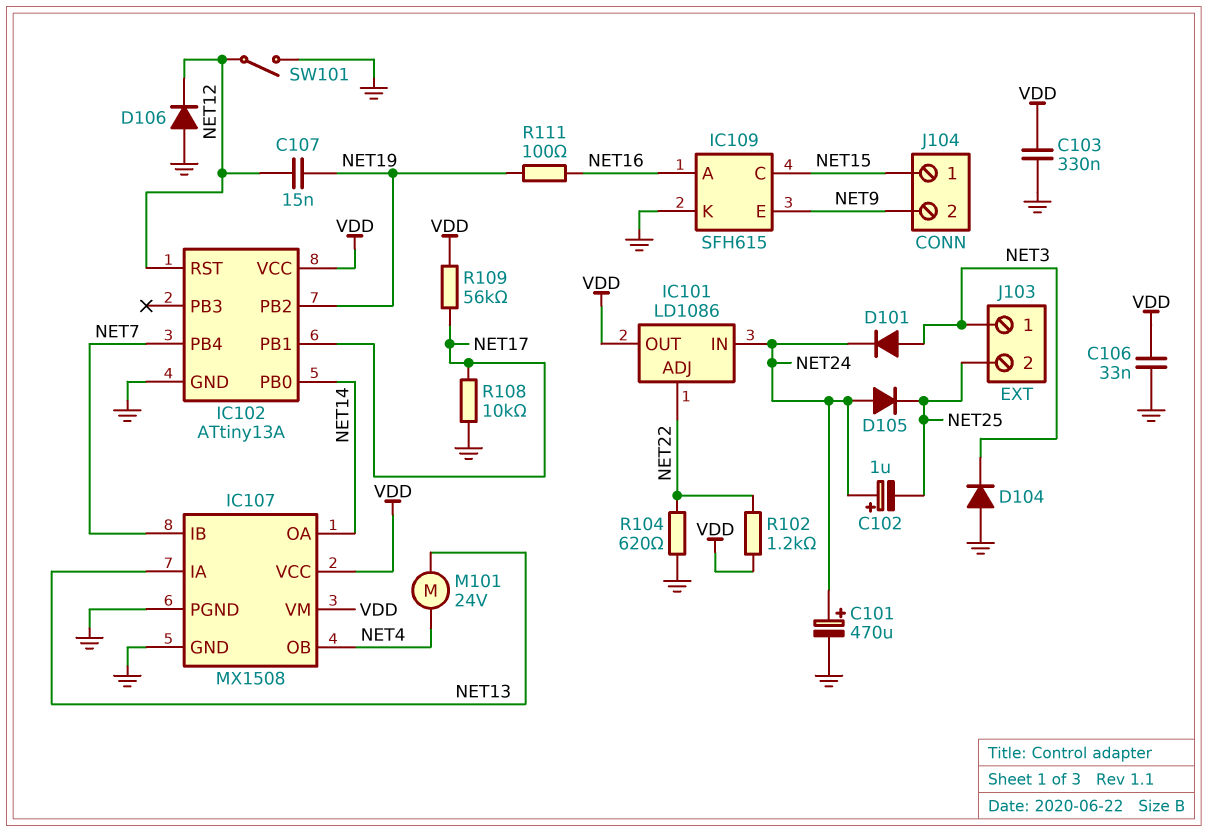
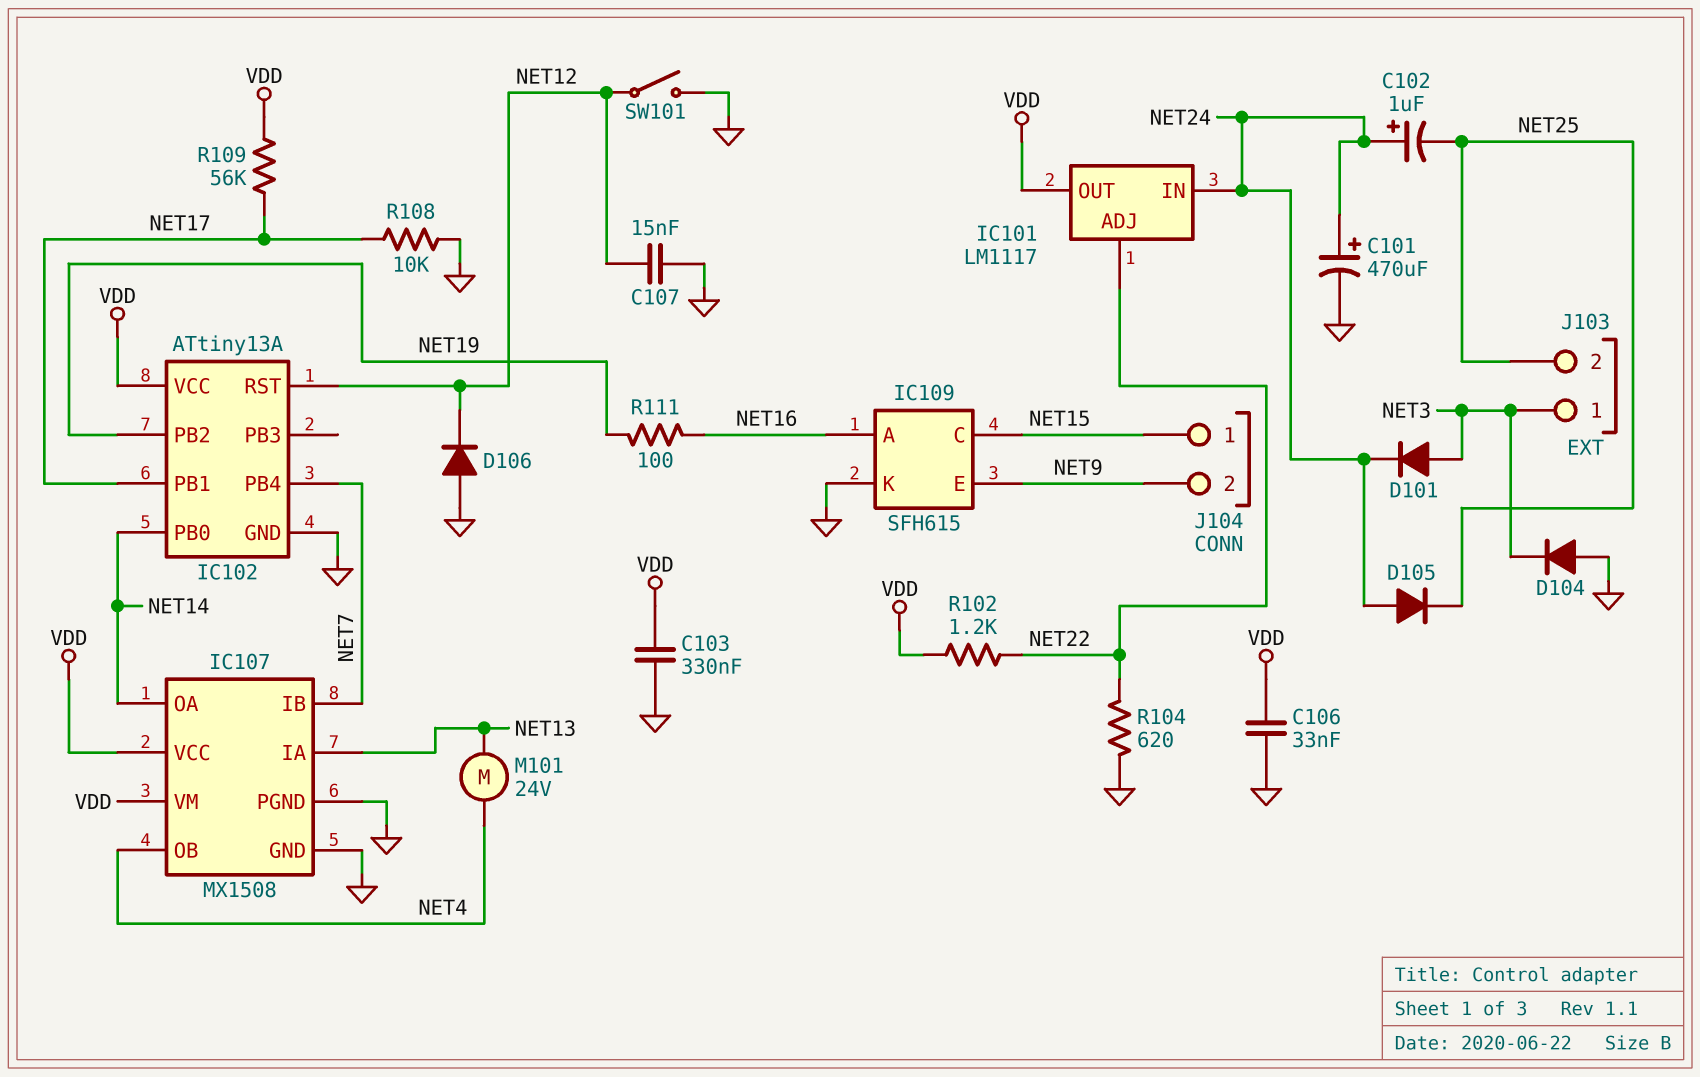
C107: 15nF (NET12, NET19) -> 15nF (GND, NET12)
IC101: LD1086 -> LM1117

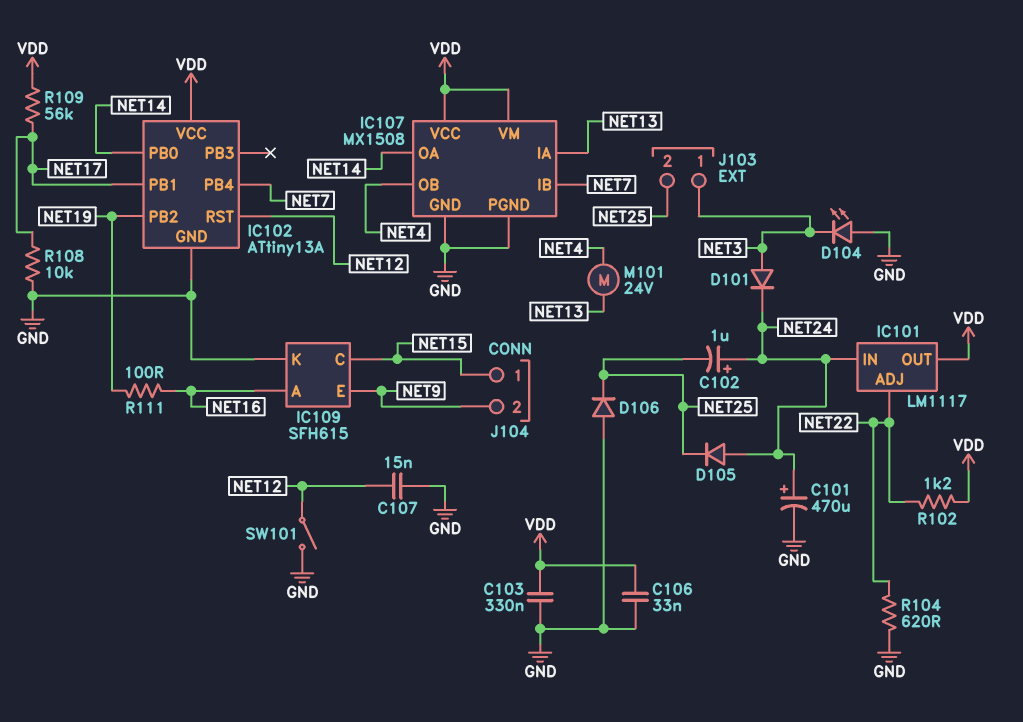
D104: diode (A GND, K NET3) -> LED (A GND, K NET3)
D106: diode (A GND, K NET12) -> diode (A GND, K NET25)

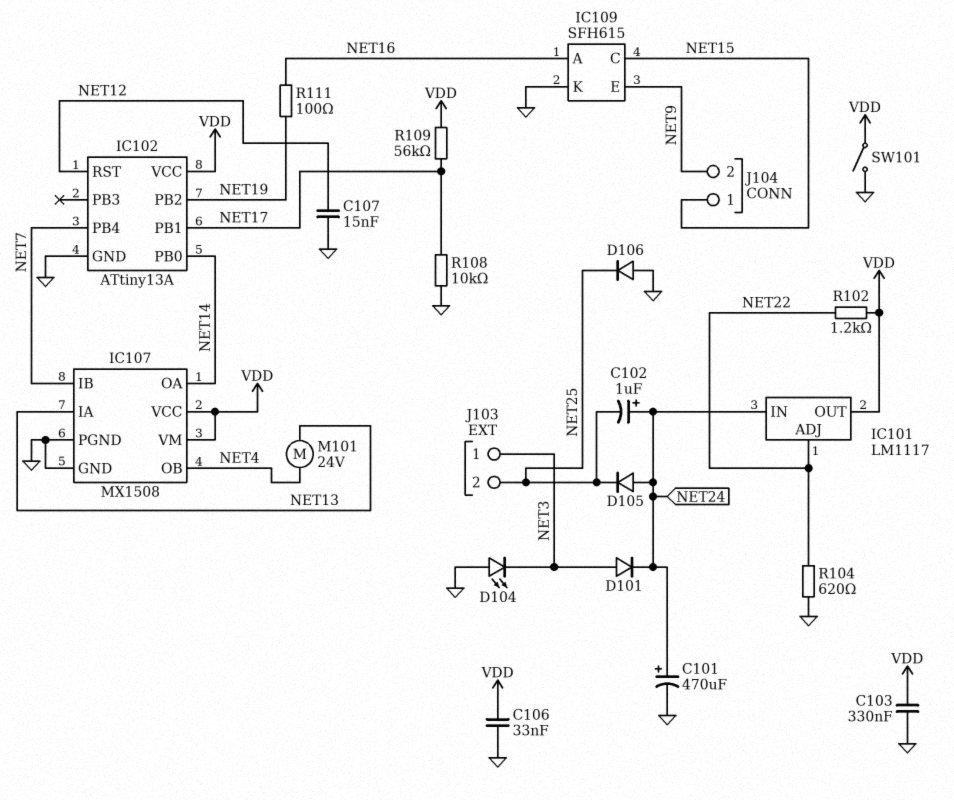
SW101: switch (GND, NET12) -> switch (GND, VDD)

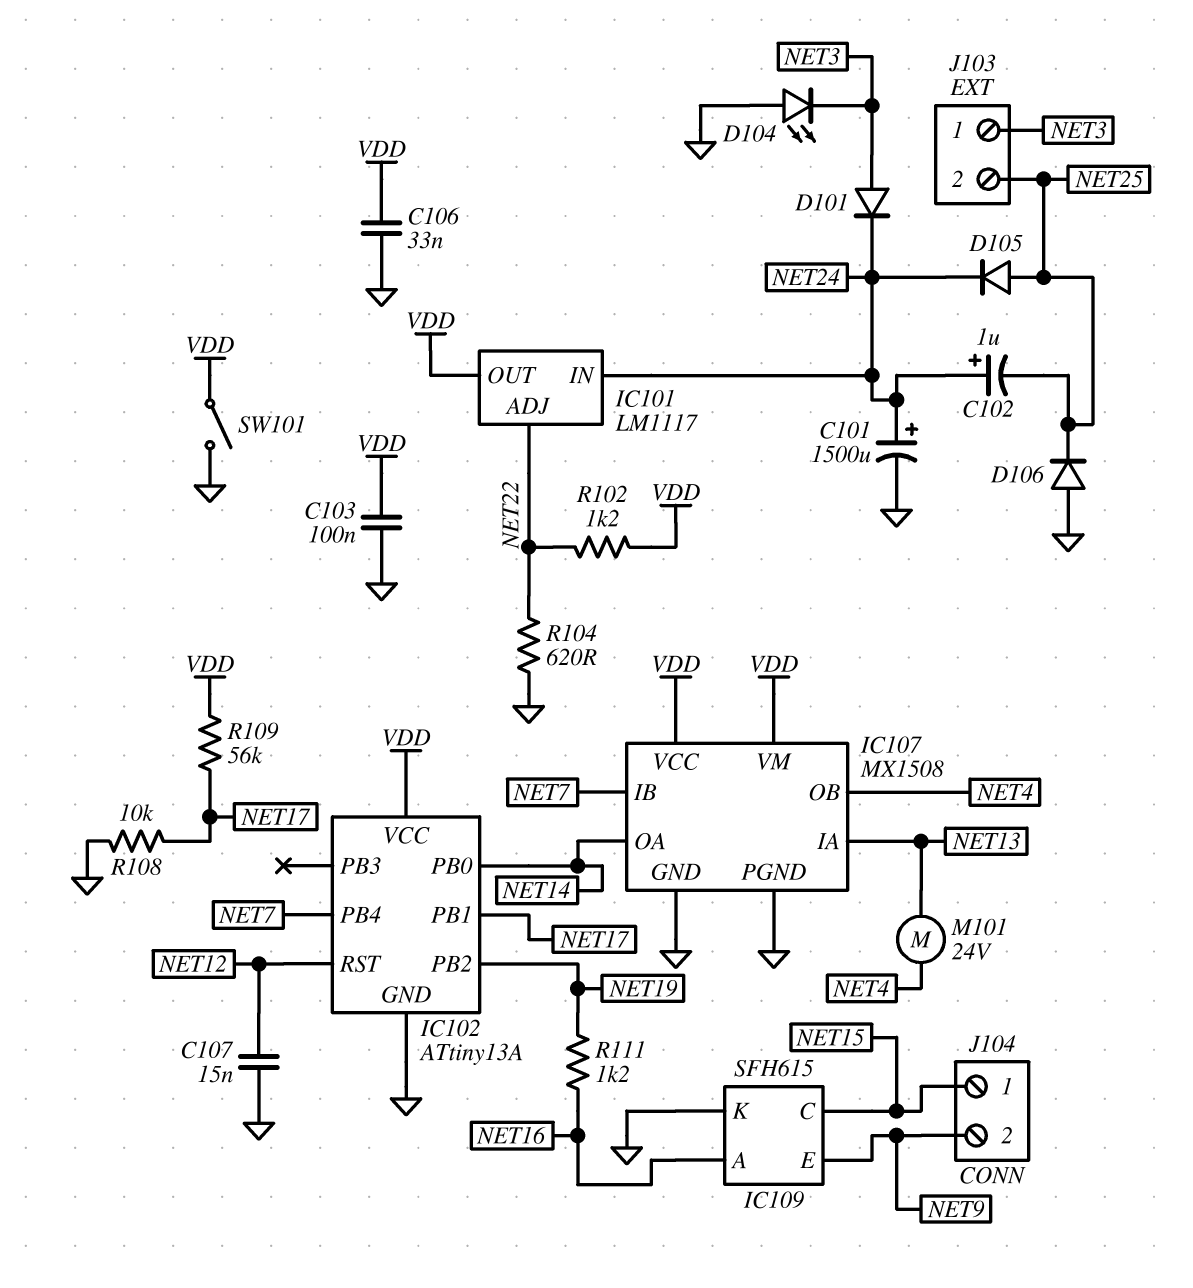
C101: 470uF (plus NET24, minus GND) -> 1500uF (plus NET24, minus GND)
C103: 330nF (GND, VDD) -> 100nF (GND, VDD)
D105: diode (A NET24, K NET25) -> diode (A NET25, K NET24)
R111: 100 (NET16, NET19) -> 1.2k (NET16, NET19)

